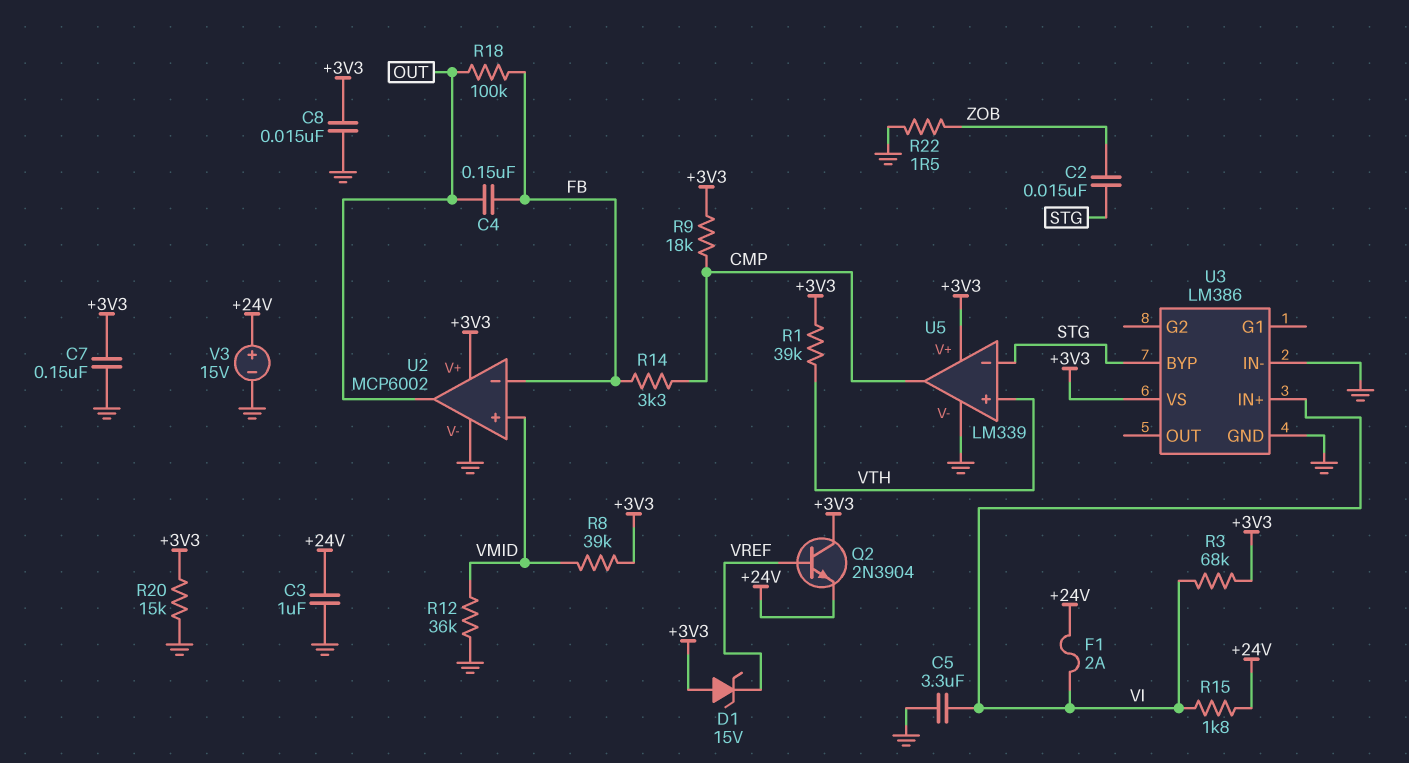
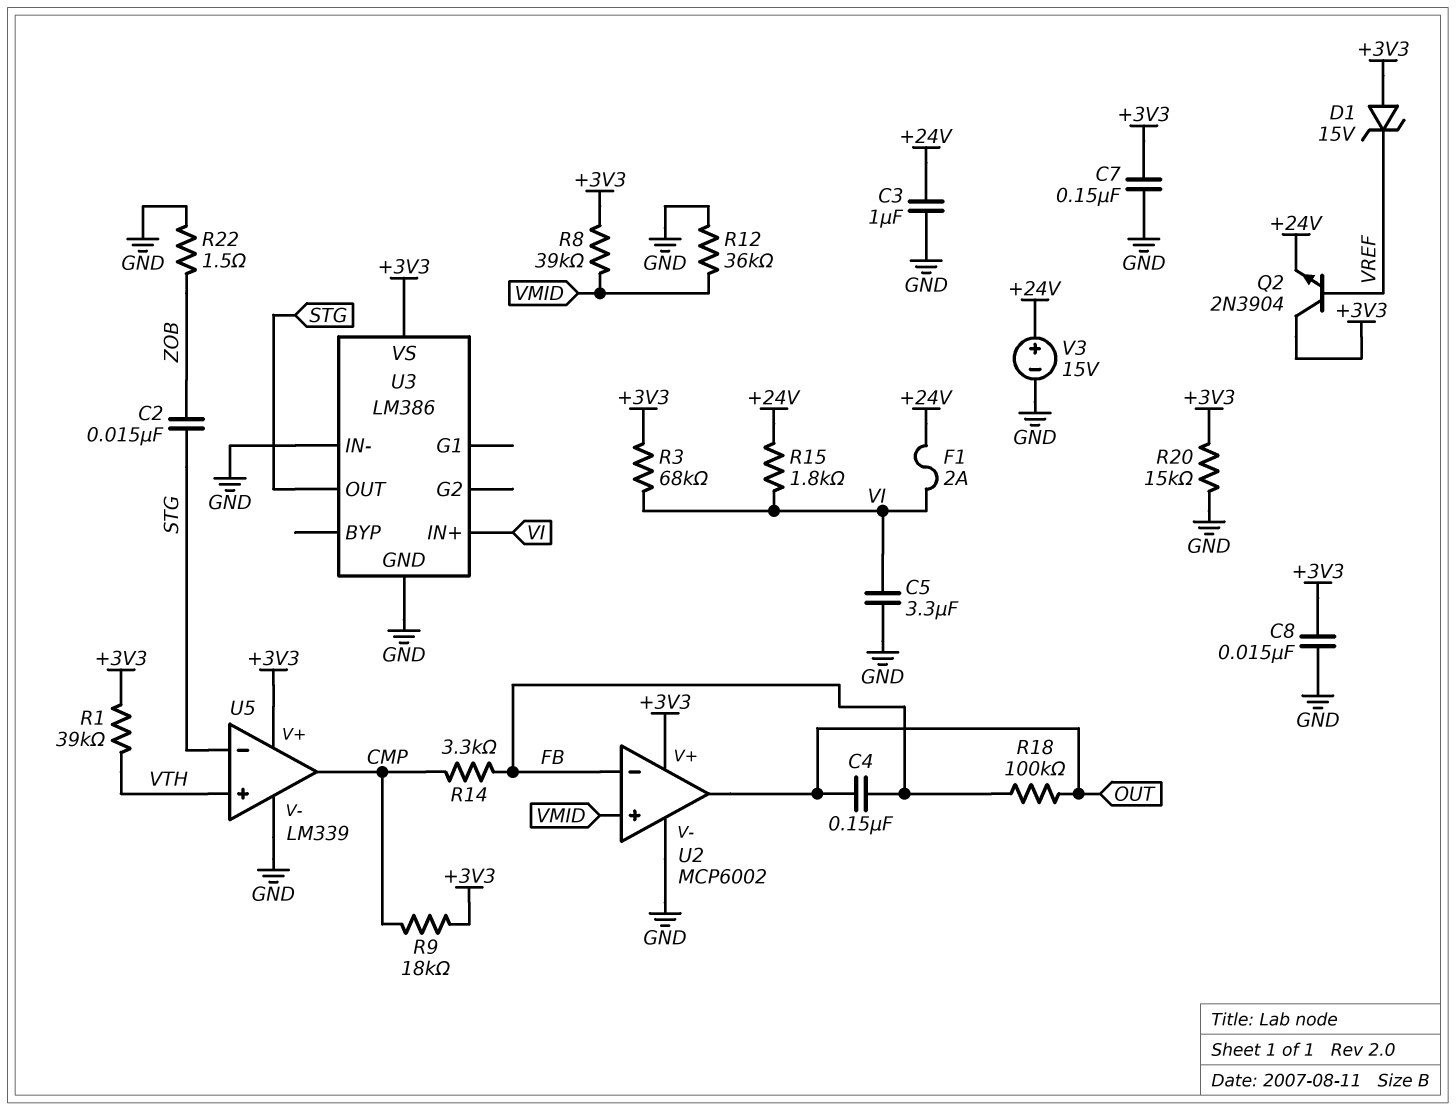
U3 pin BYP: STG -> none
U3 pin OUT: none -> STG

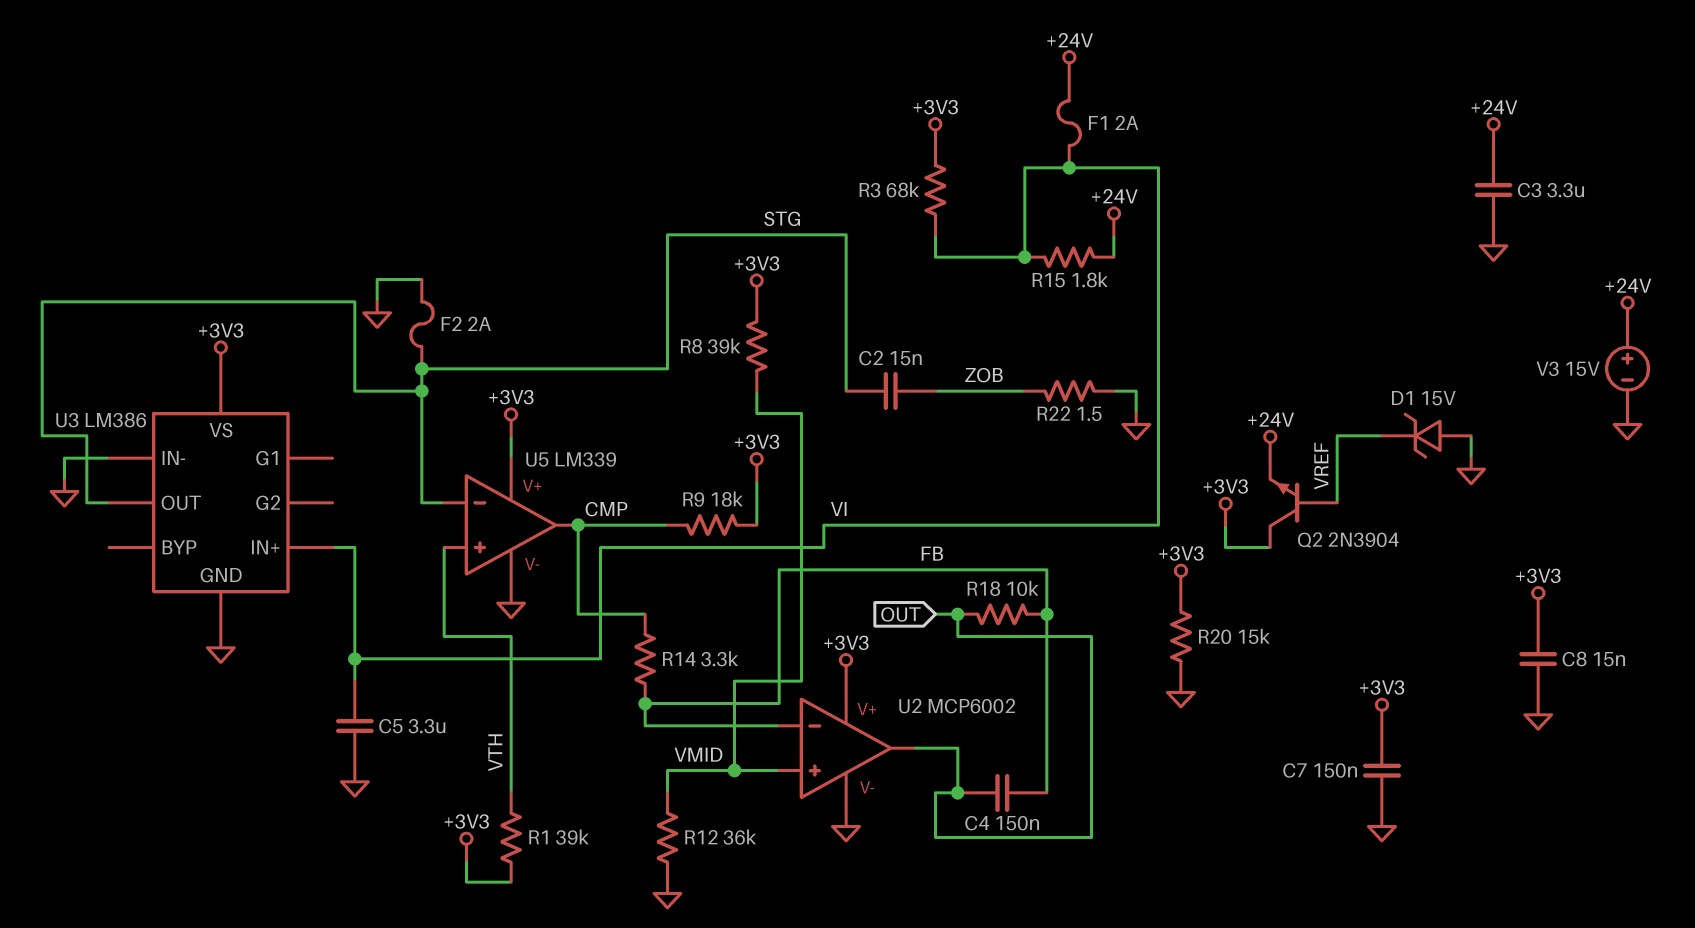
C3: 1uF (+24V, GND) -> 3.3uF (+24V, GND)
D1: zener 15V (A +3V3, K VREF) -> zener 15V (A GND, K VREF)
F2: none -> 2A (GND, STG)
R18: 100k (FB, OUT) -> 10k (FB, OUT)

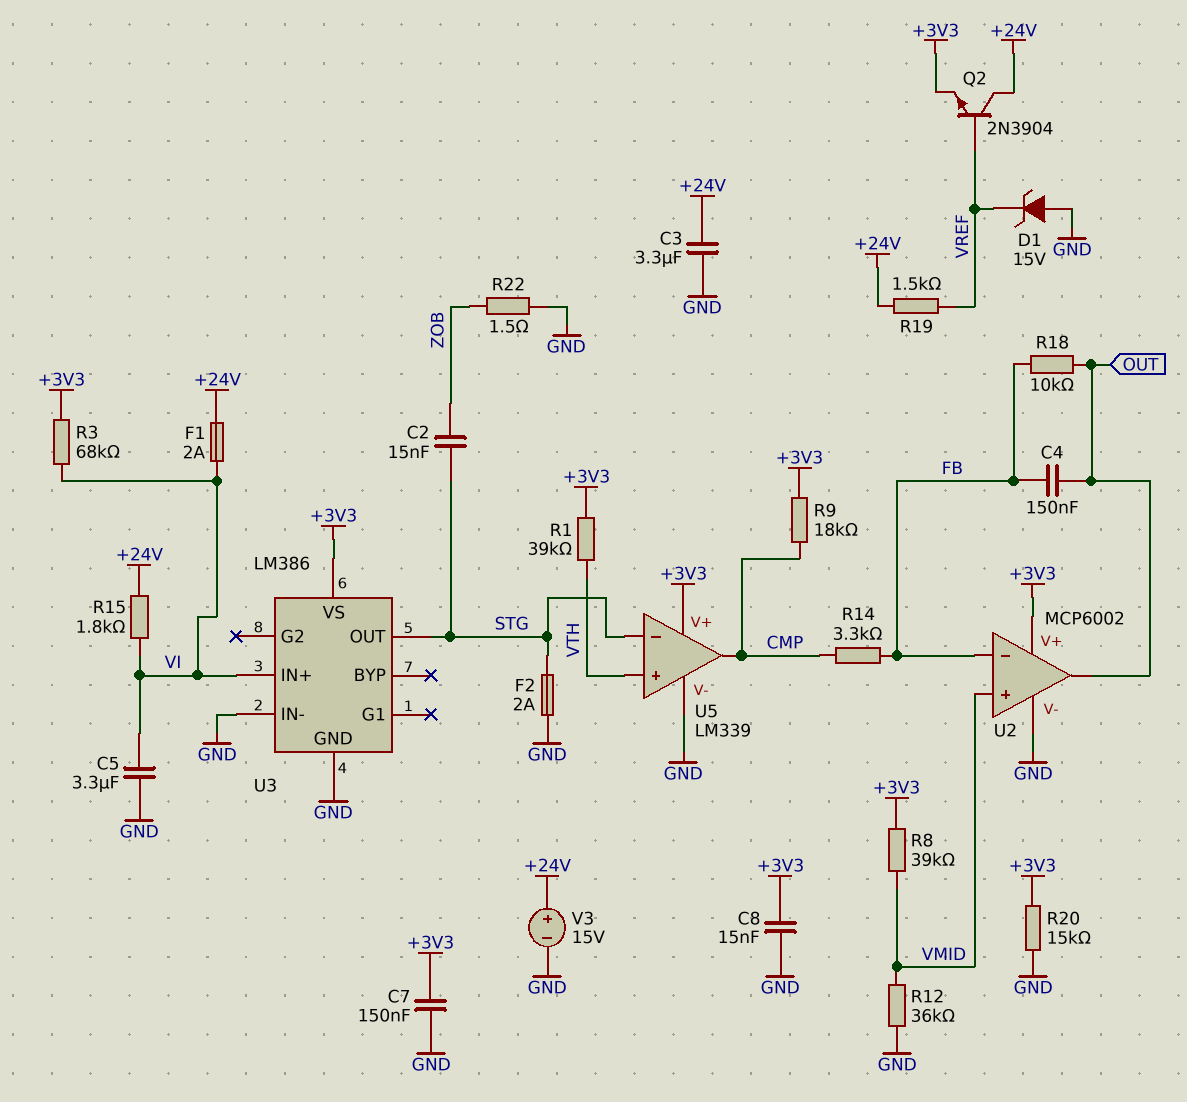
Q2: NPN 2N3904 (B VREF, C +3V3, E +24V) -> NPN 2N3904 (B VREF, C +24V, E +3V3)
R19: none -> 1.5k (+24V, VREF)

